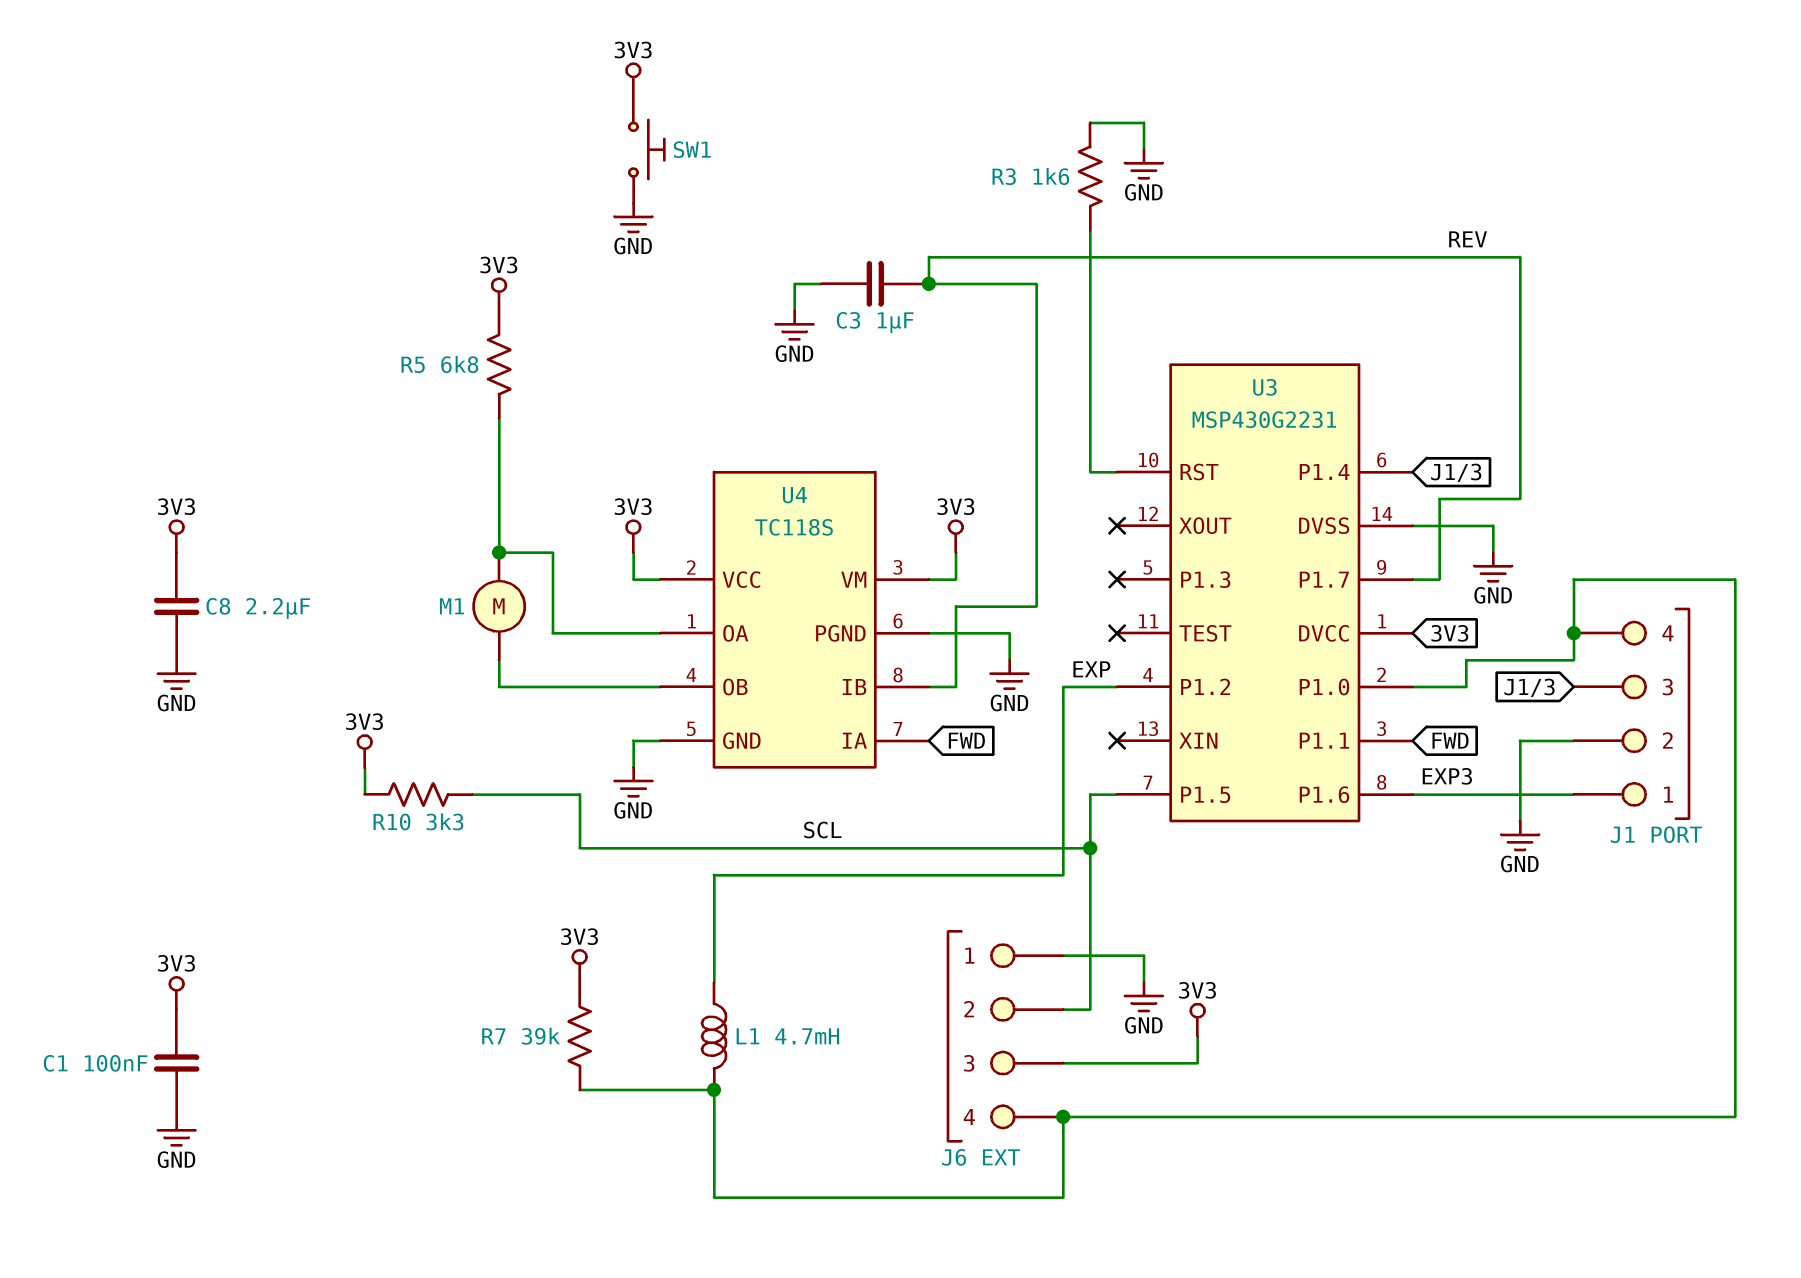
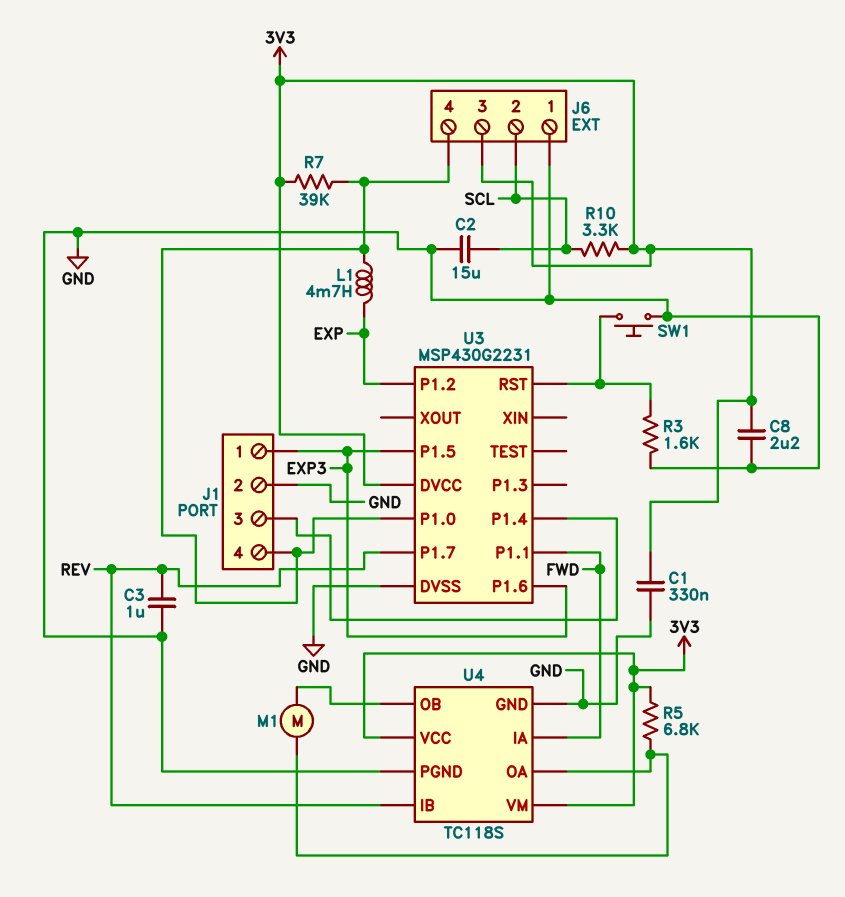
C1: 100nF (3V3, GND) -> 330nF (3V3, GND)
C2: none -> 15uF (GND, SCL)
SW1: button (3V3, GND) -> button (GND, U3/RST)
U3 pin P1.5: SCL -> EXP3

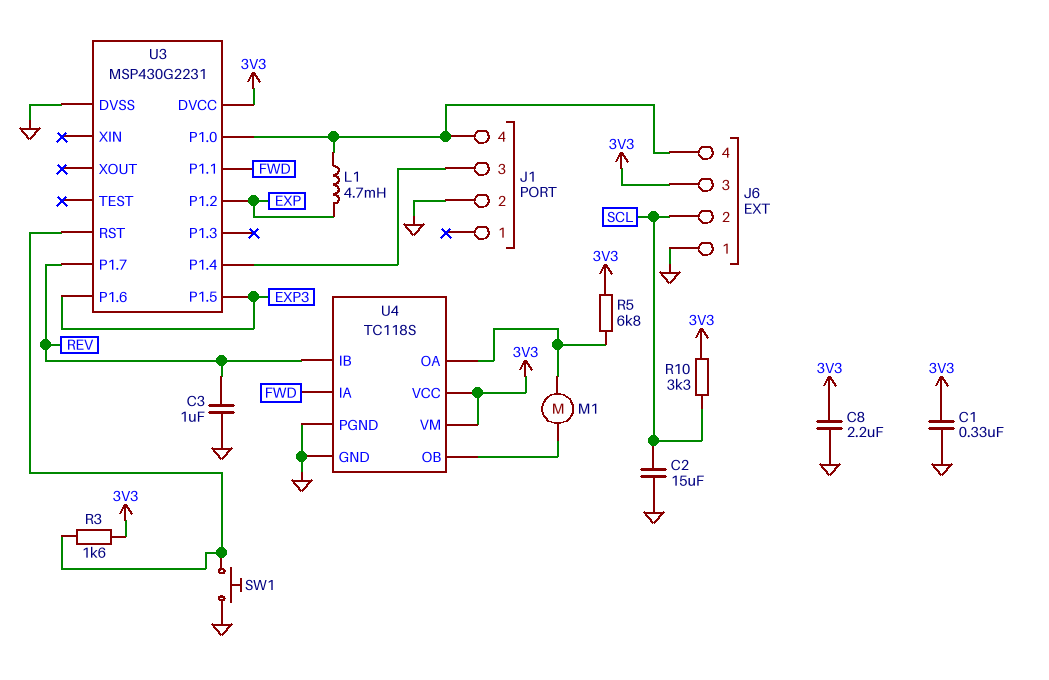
J1 pin 1: EXP3 -> none
R3: 1.6k (GND, U3/RST) -> 1.6k (3V3, U3/RST)
R7: 39k (3V3, J1/4) -> none

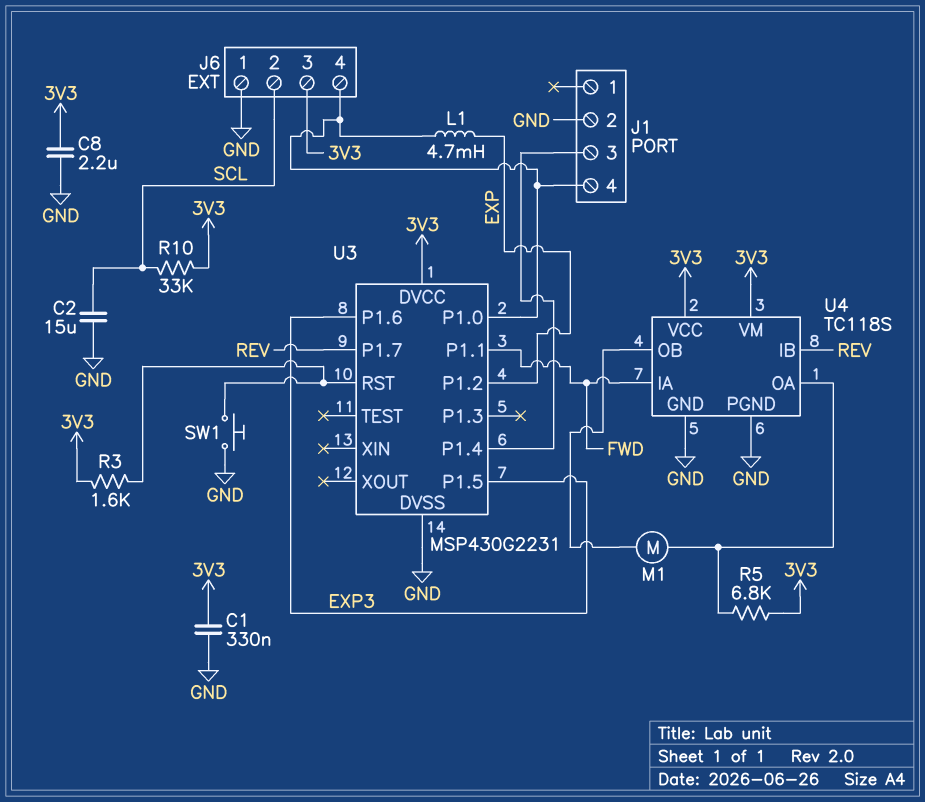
C3: 1uF (GND, REV) -> none
R10: 3.3k (3V3, SCL) -> 33k (3V3, SCL)

